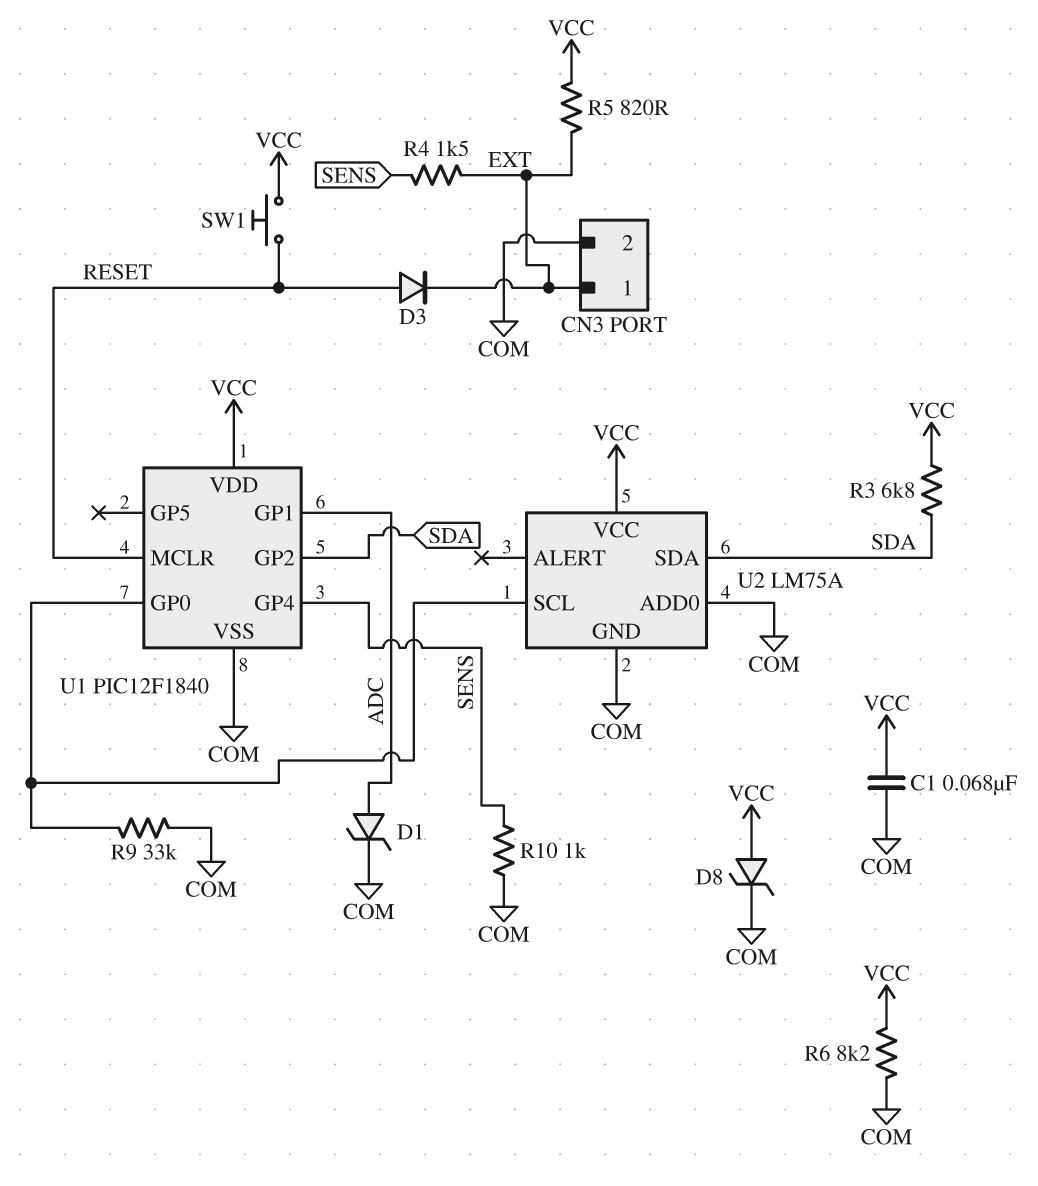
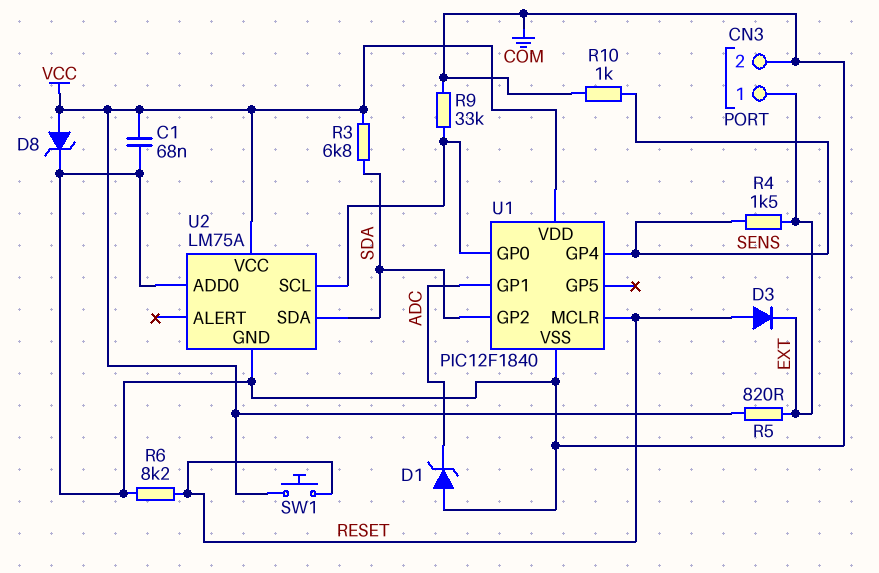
D1: zener (A ADC, K COM) -> zener (A COM, K ADC)
R6: 8.2k (COM, VCC) -> 8.2k (COM, RESET)

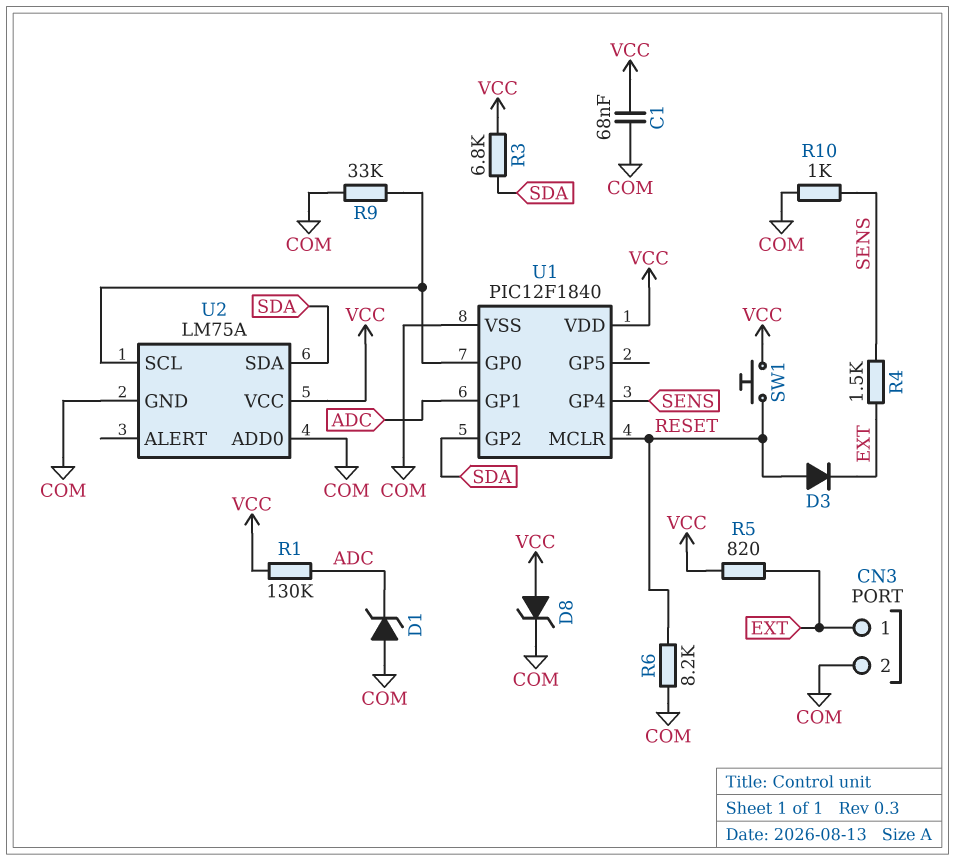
R1: none -> 130k (ADC, VCC)

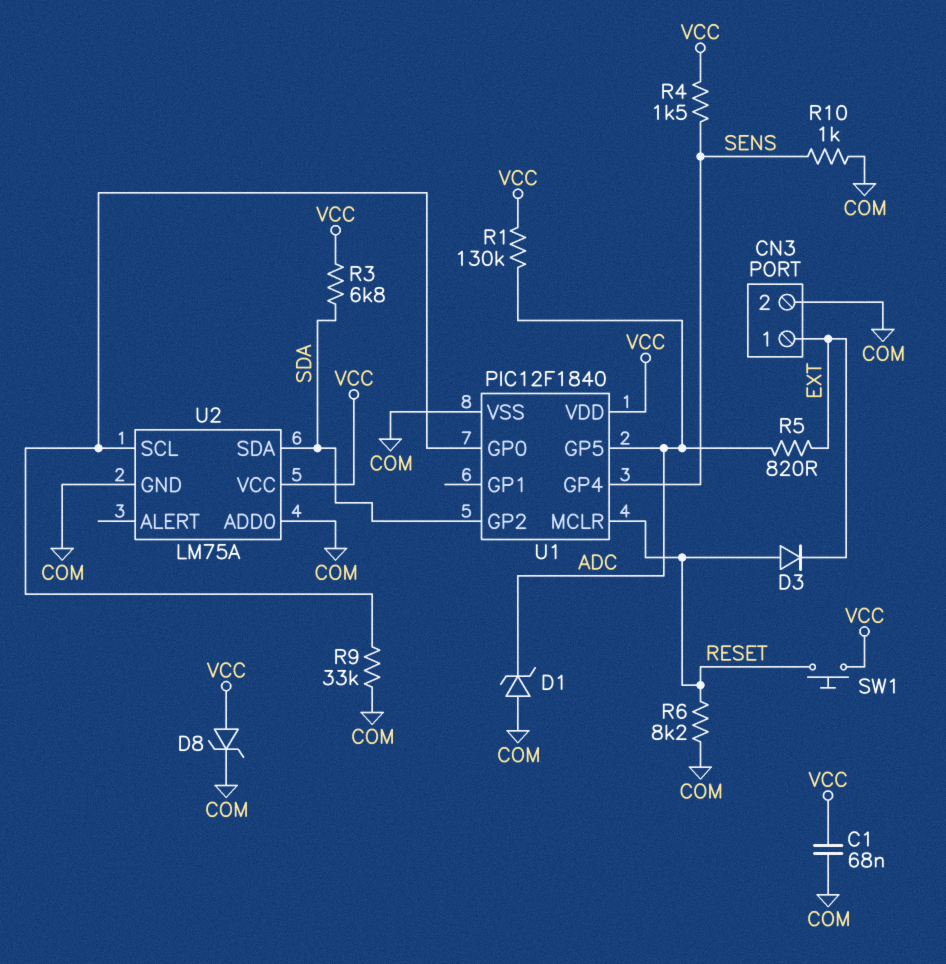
R4: 1.5k (EXT, SENS) -> 1.5k (SENS, VCC)
R5: 820 (EXT, VCC) -> 820 (ADC, EXT)
U1 pin GP1: ADC -> none
U1 pin GP5: none -> ADC

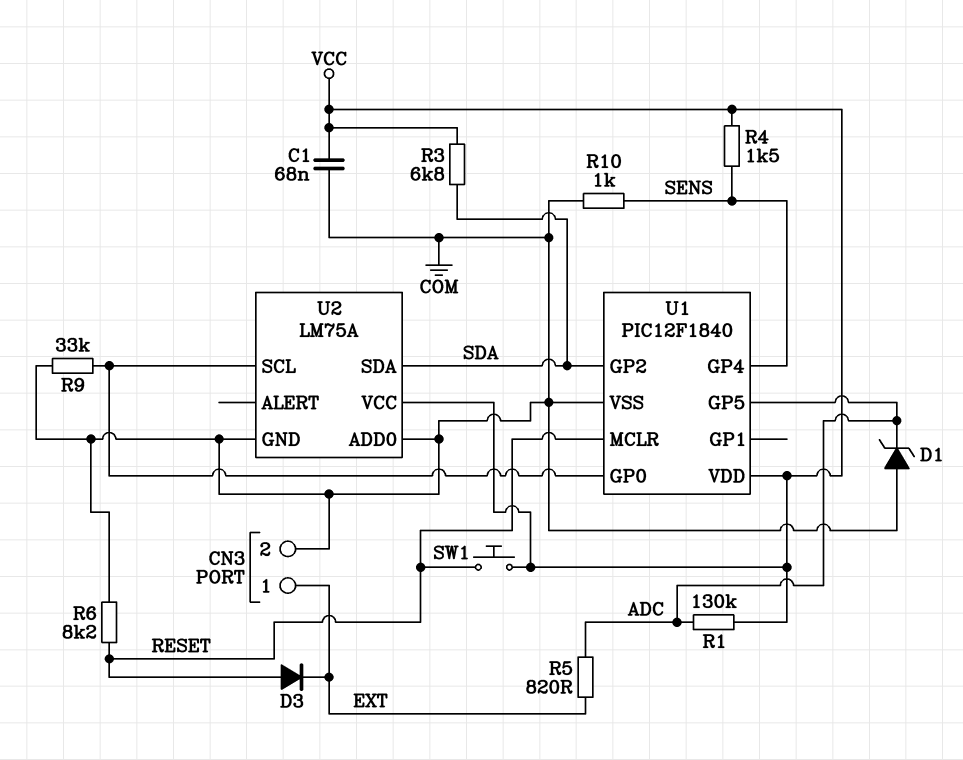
D8: zener (A VCC, K COM) -> none

